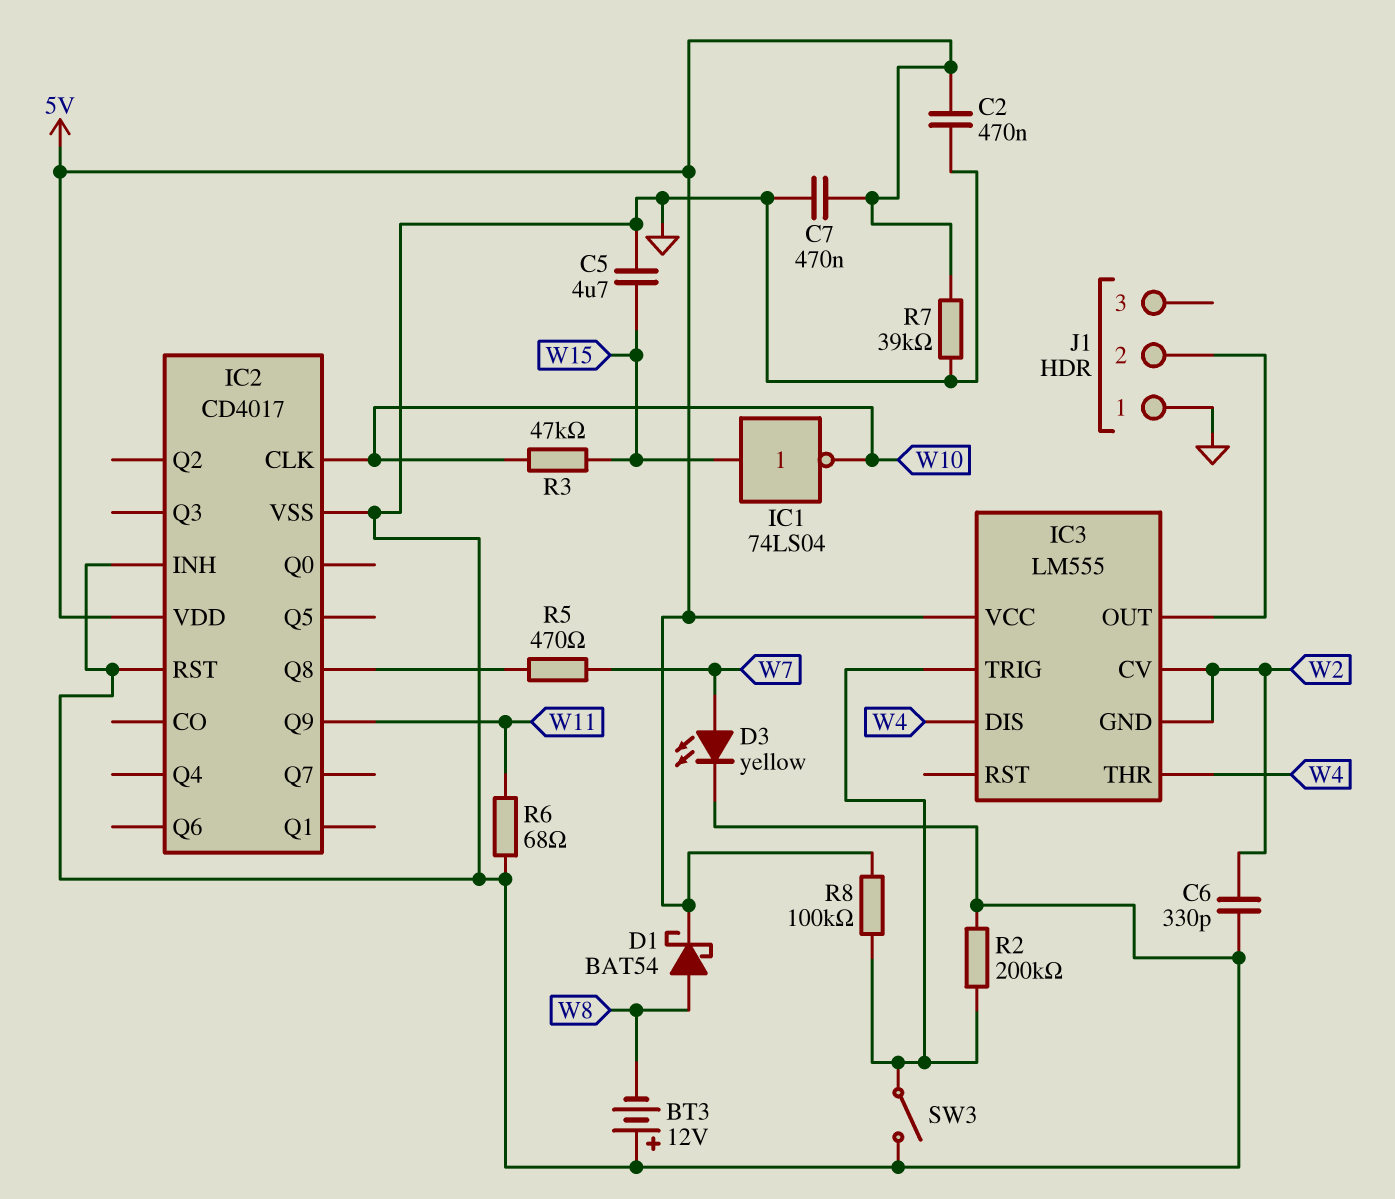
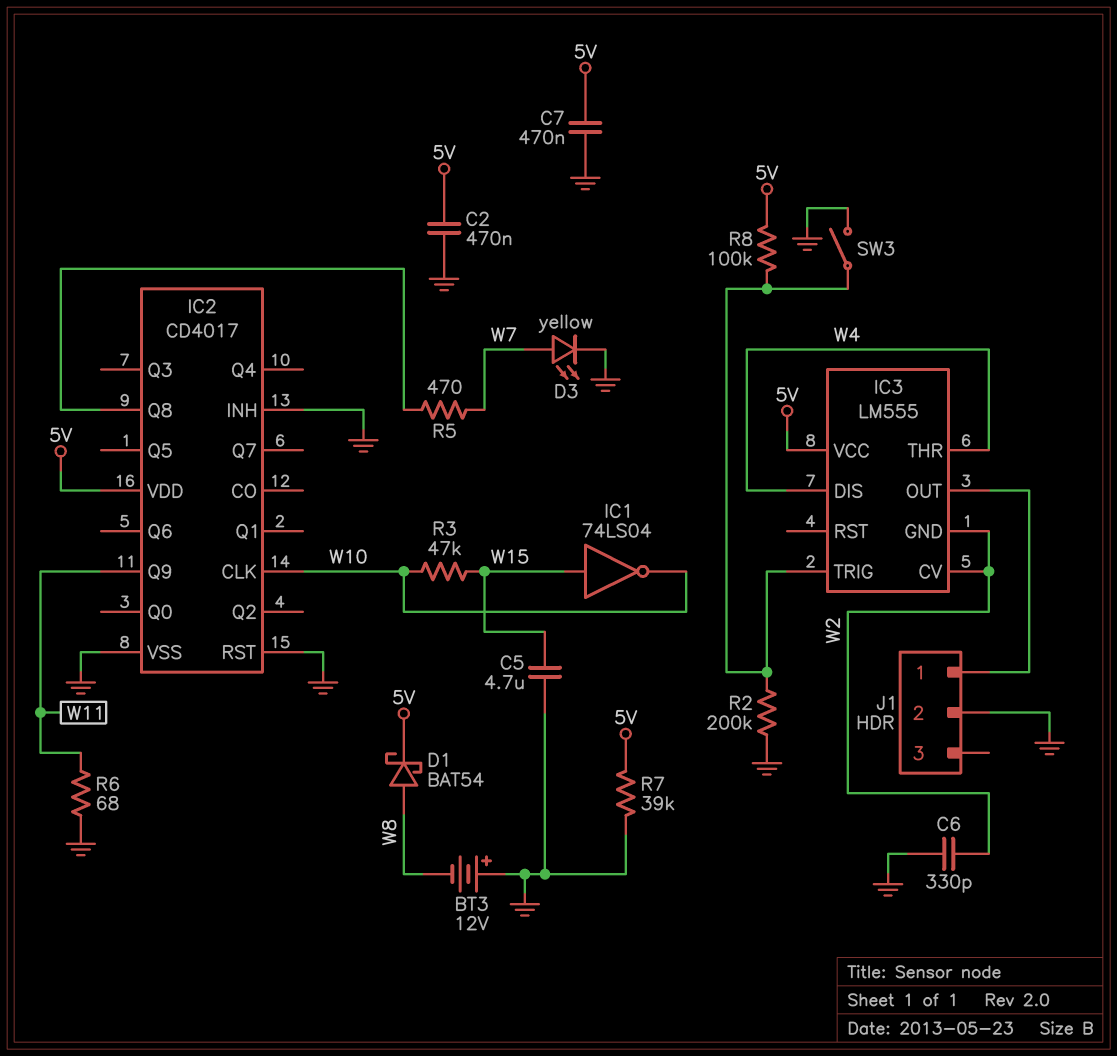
J1 pin 1: GND -> IC3/OUT
J1 pin 2: IC3/OUT -> GND

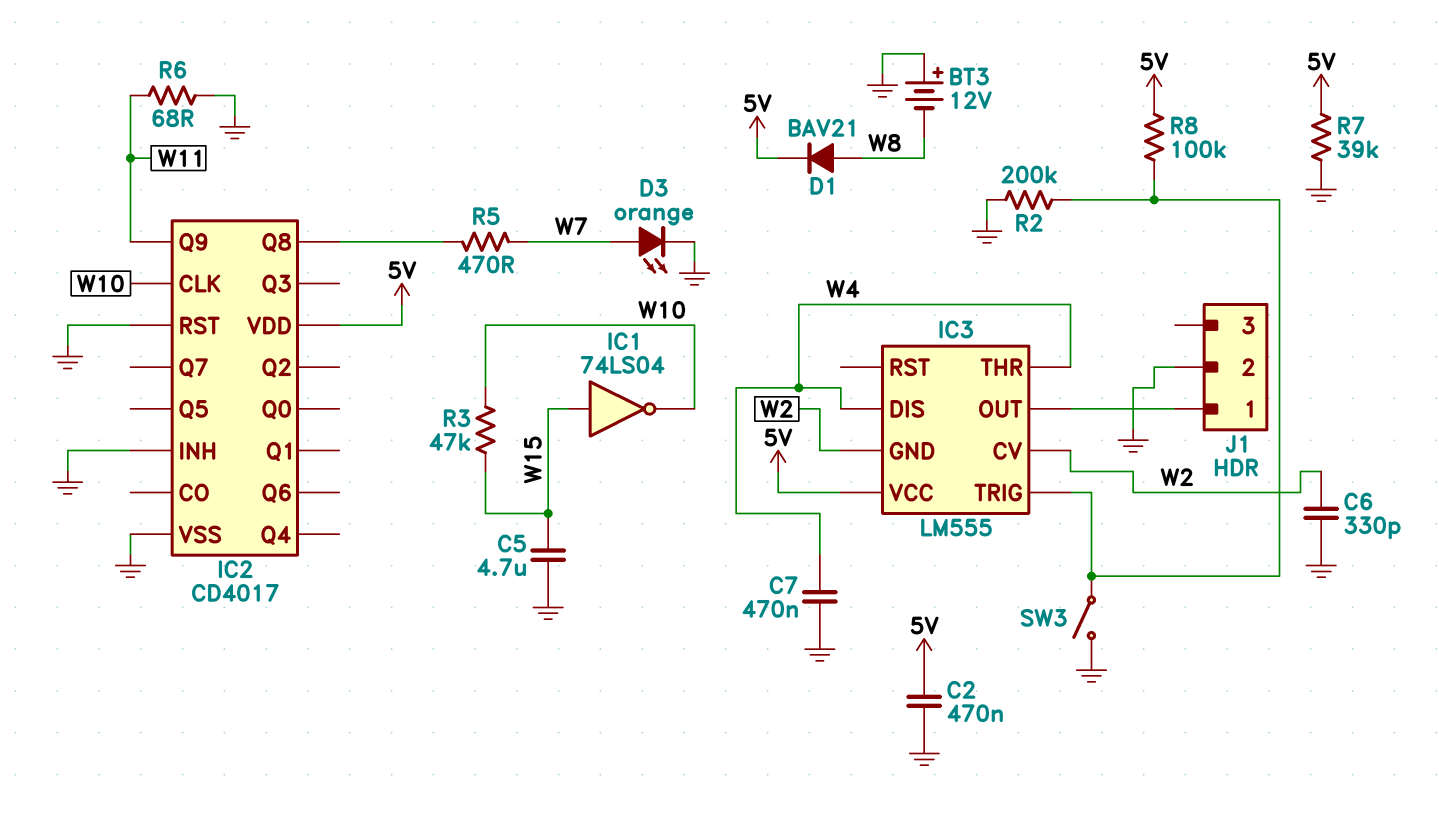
C7: 470nF (5V, GND) -> 470nF (GND, W4)
D1: schottky BAT54 (A W8, K 5V) -> diode BAV21 (A W8, K 5V)
D3: LED yellow (A W7, K GND) -> LED orange (A W7, K GND)

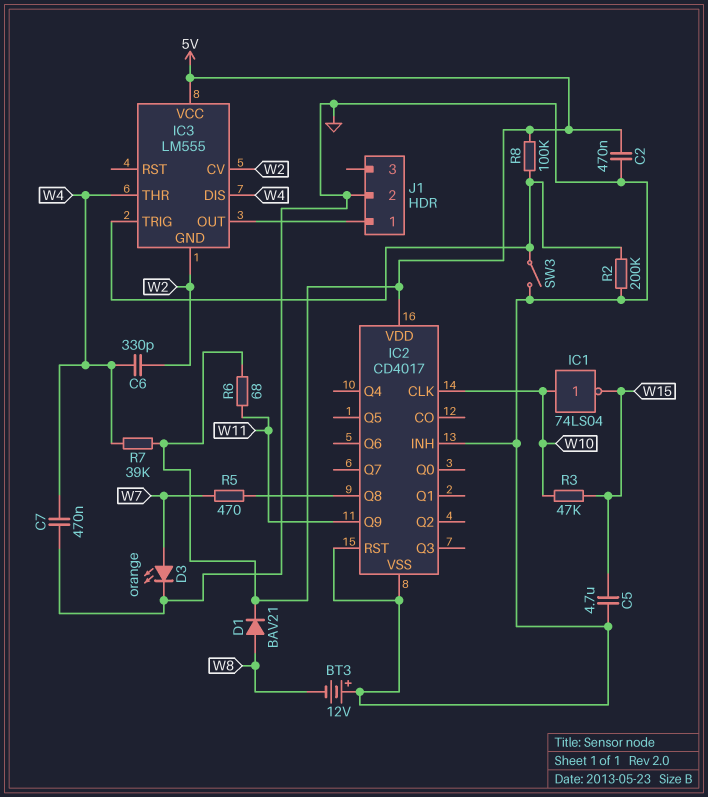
C6: 330pF (GND, W2) -> 330pF (W2, W4)
IC1: NOT 74LS04 (in W15, out W10) -> NOT 74LS04 (in W10, out W15)
R6: 68 (GND, W11) -> 68 (5V, W11)
R7: 39k (5V, GND) -> 39k (5V, W4)

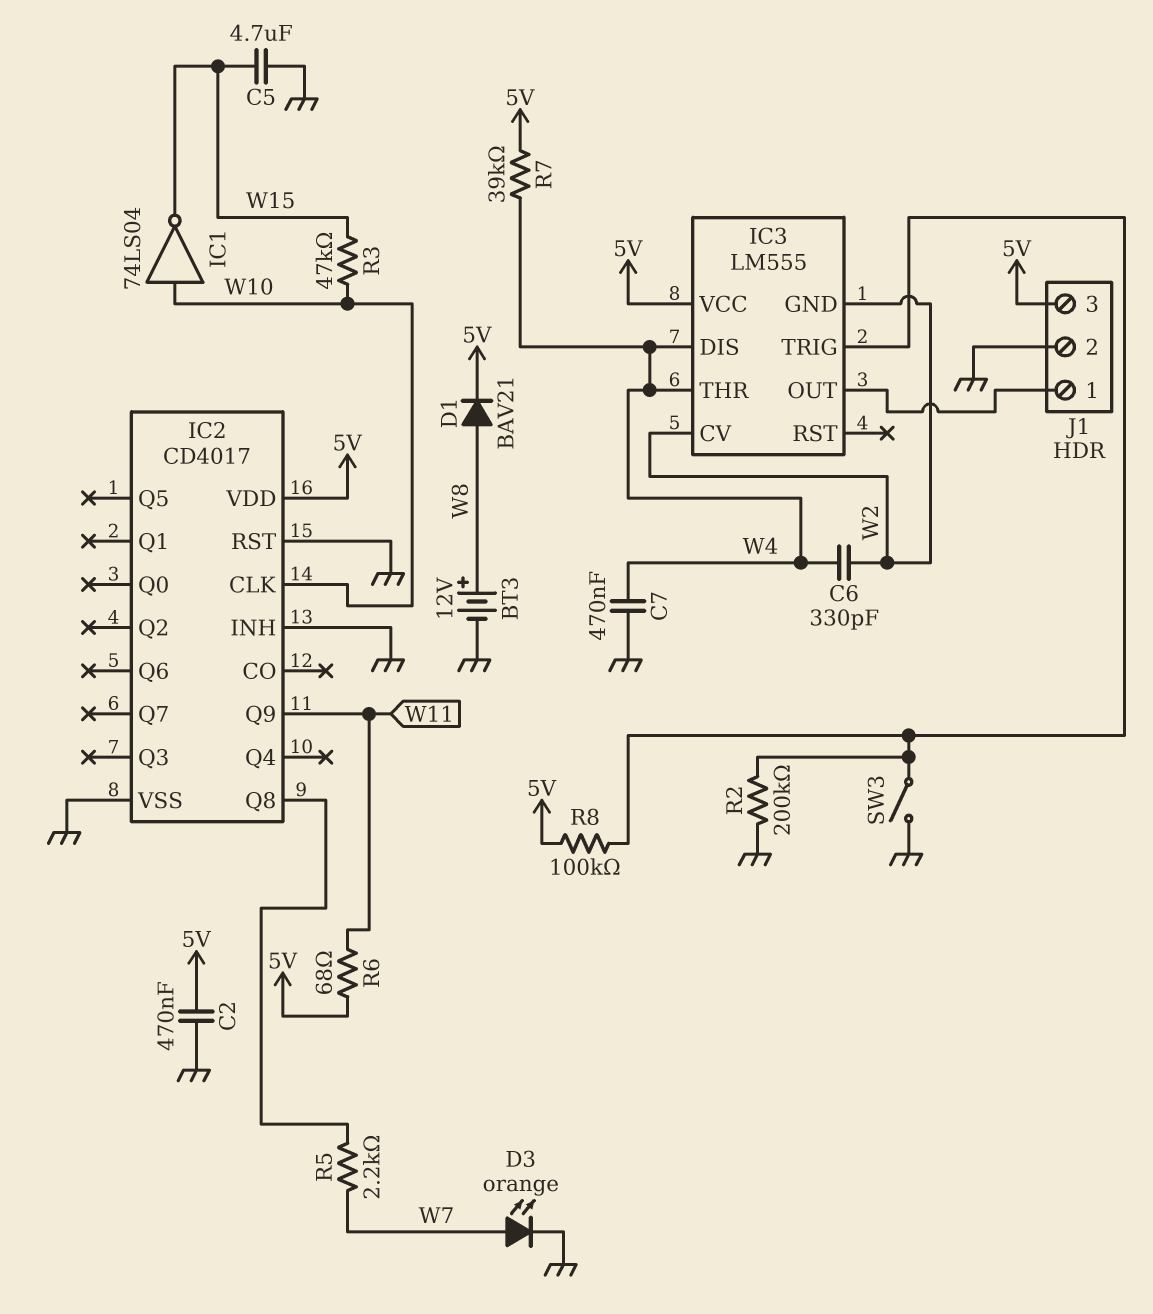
BT3: 12V (plus GND, minus W8) -> 12V (plus W8, minus GND)
J1 pin 3: none -> 5V
R5: 470 (IC2/Q8, W7) -> 2.2k (IC2/Q8, W7)

